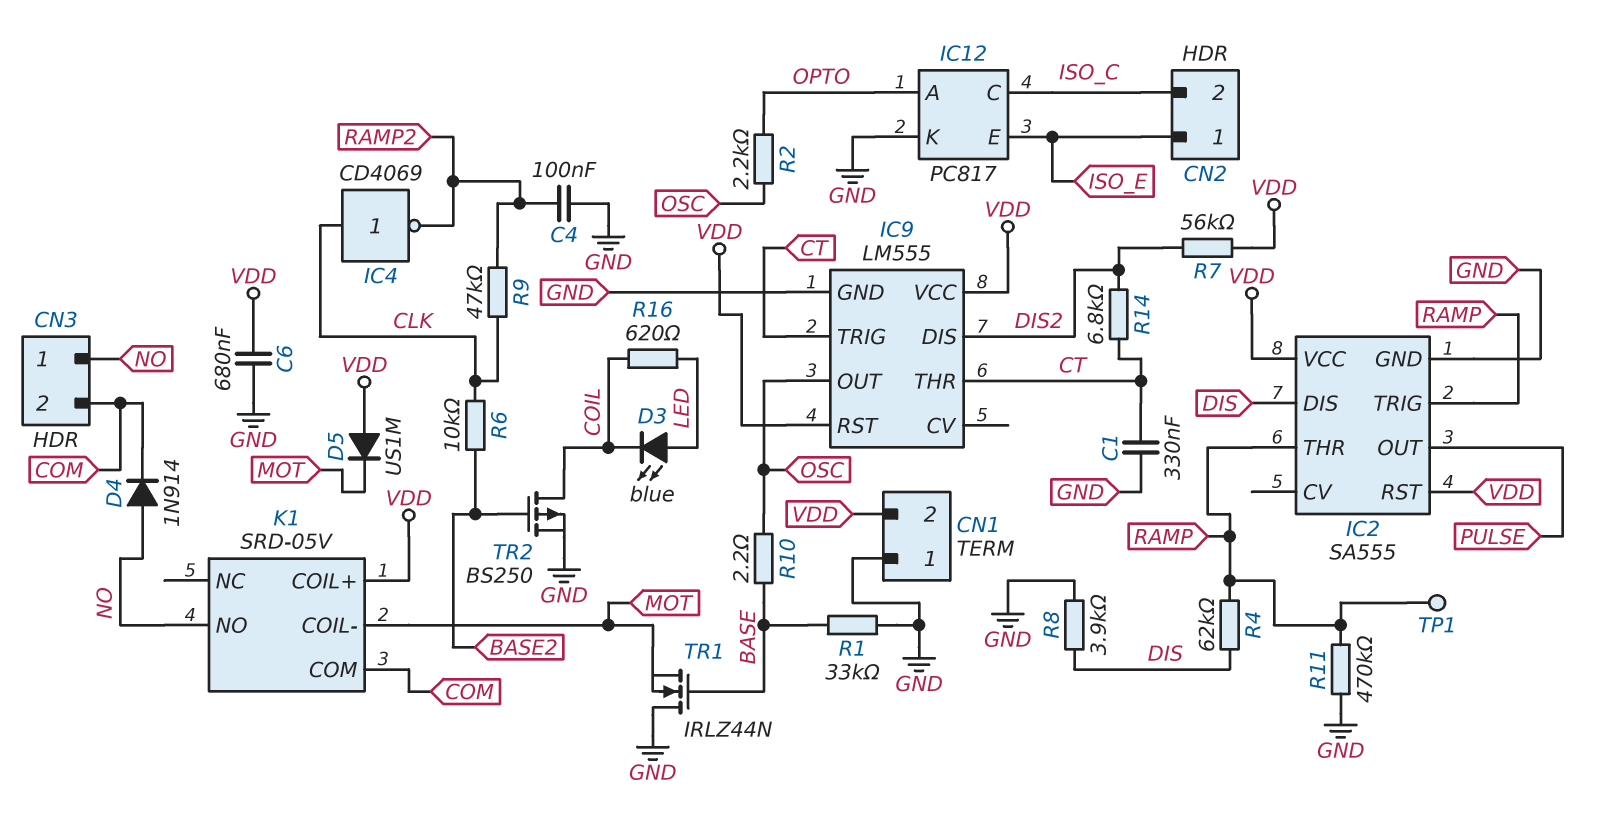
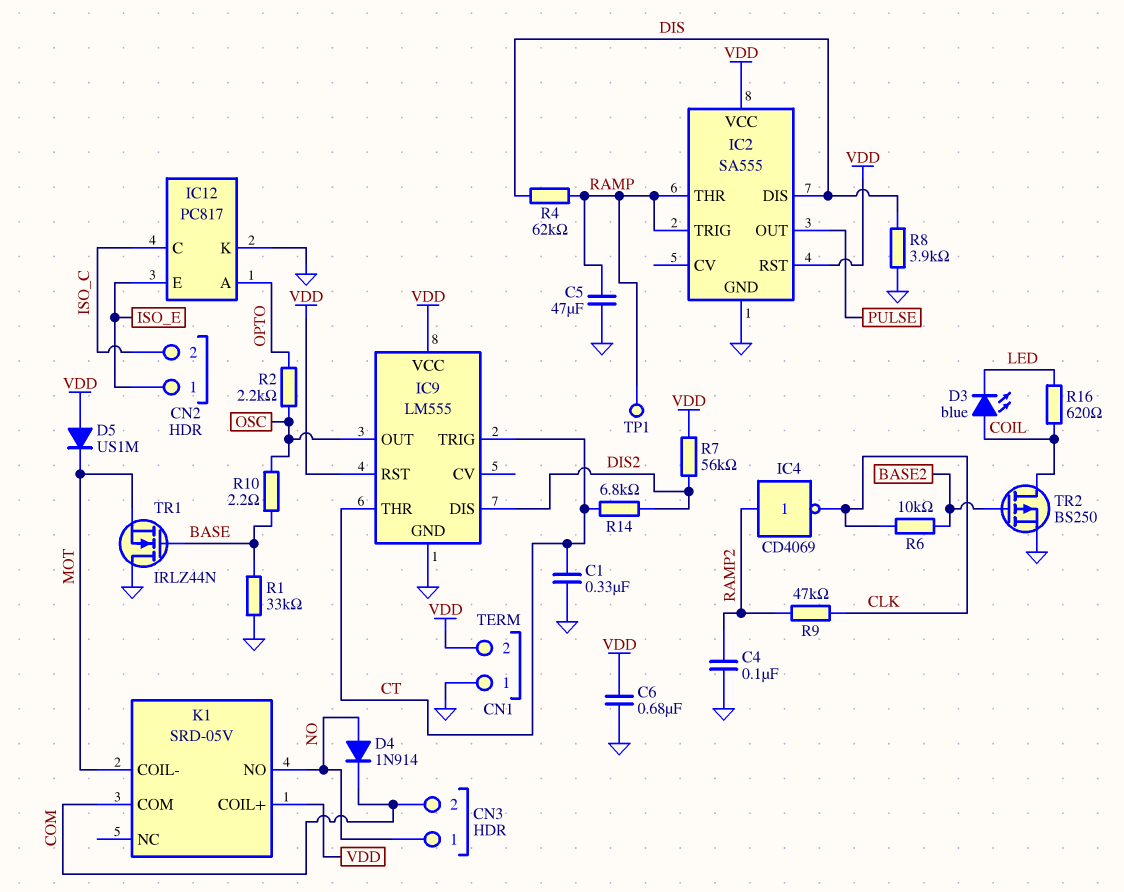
C5: none -> 47uF (GND, RAMP)
D3: LED blue (A LED, K COIL) -> LED blue (A COIL, K LED)
IC4: NOT CD4069 (in CLK, out RAMP2) -> NOT CD4069 (in RAMP2, out CLK)
R11: 470k (GND, RAMP) -> none

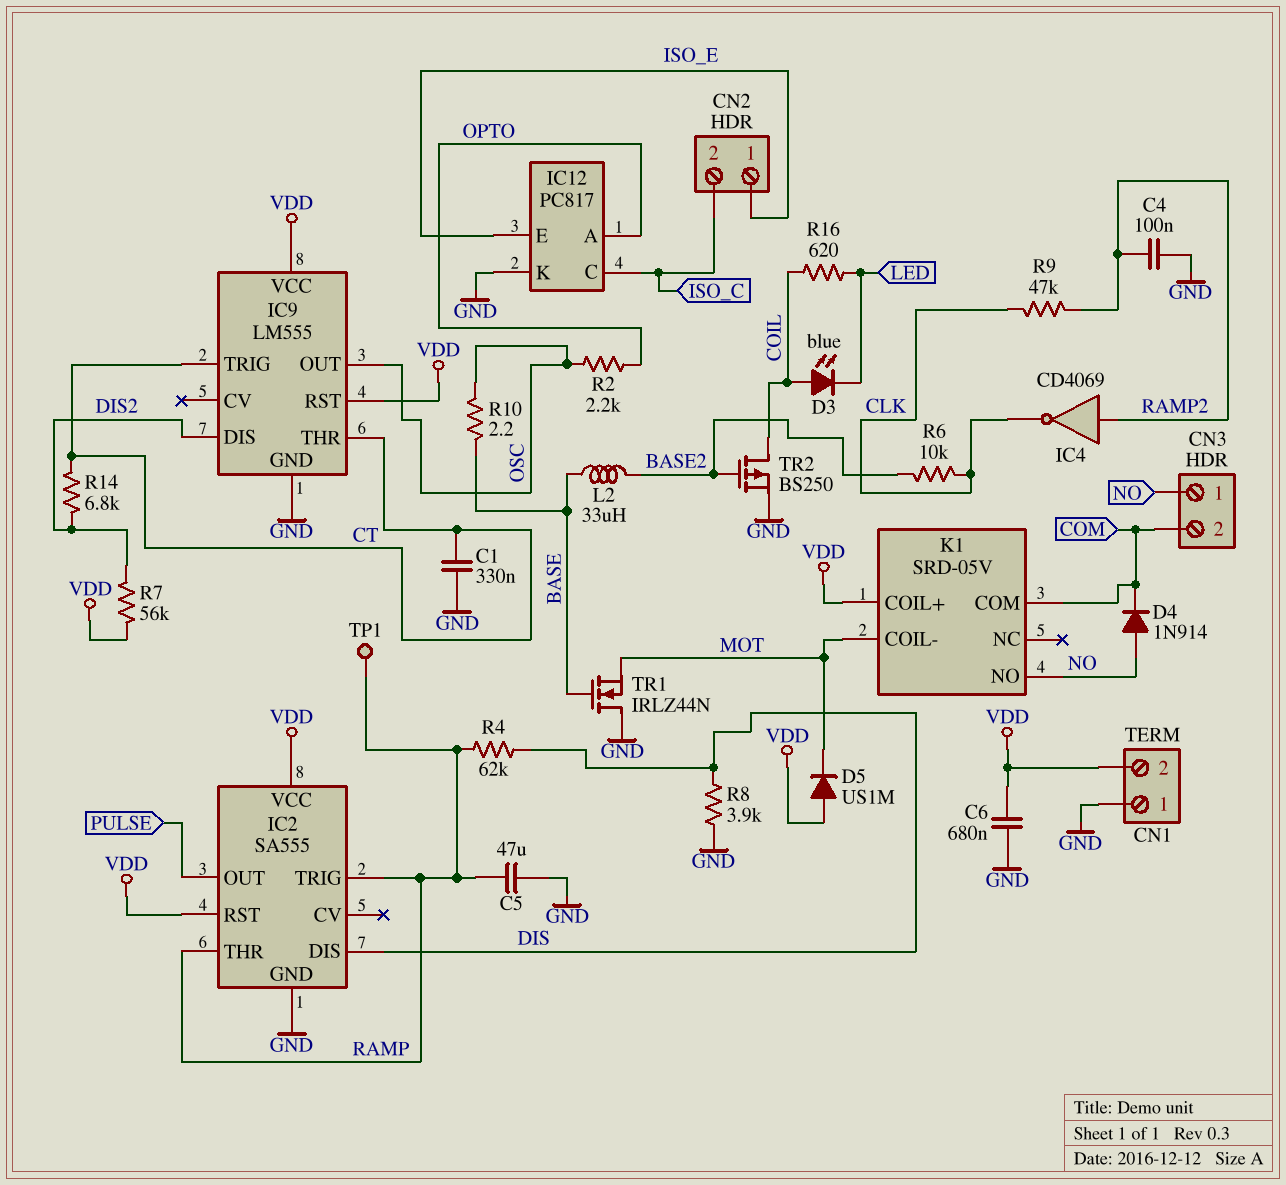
L2: none -> 33uH (BASE, BASE2)
R1: 33k (BASE, GND) -> none

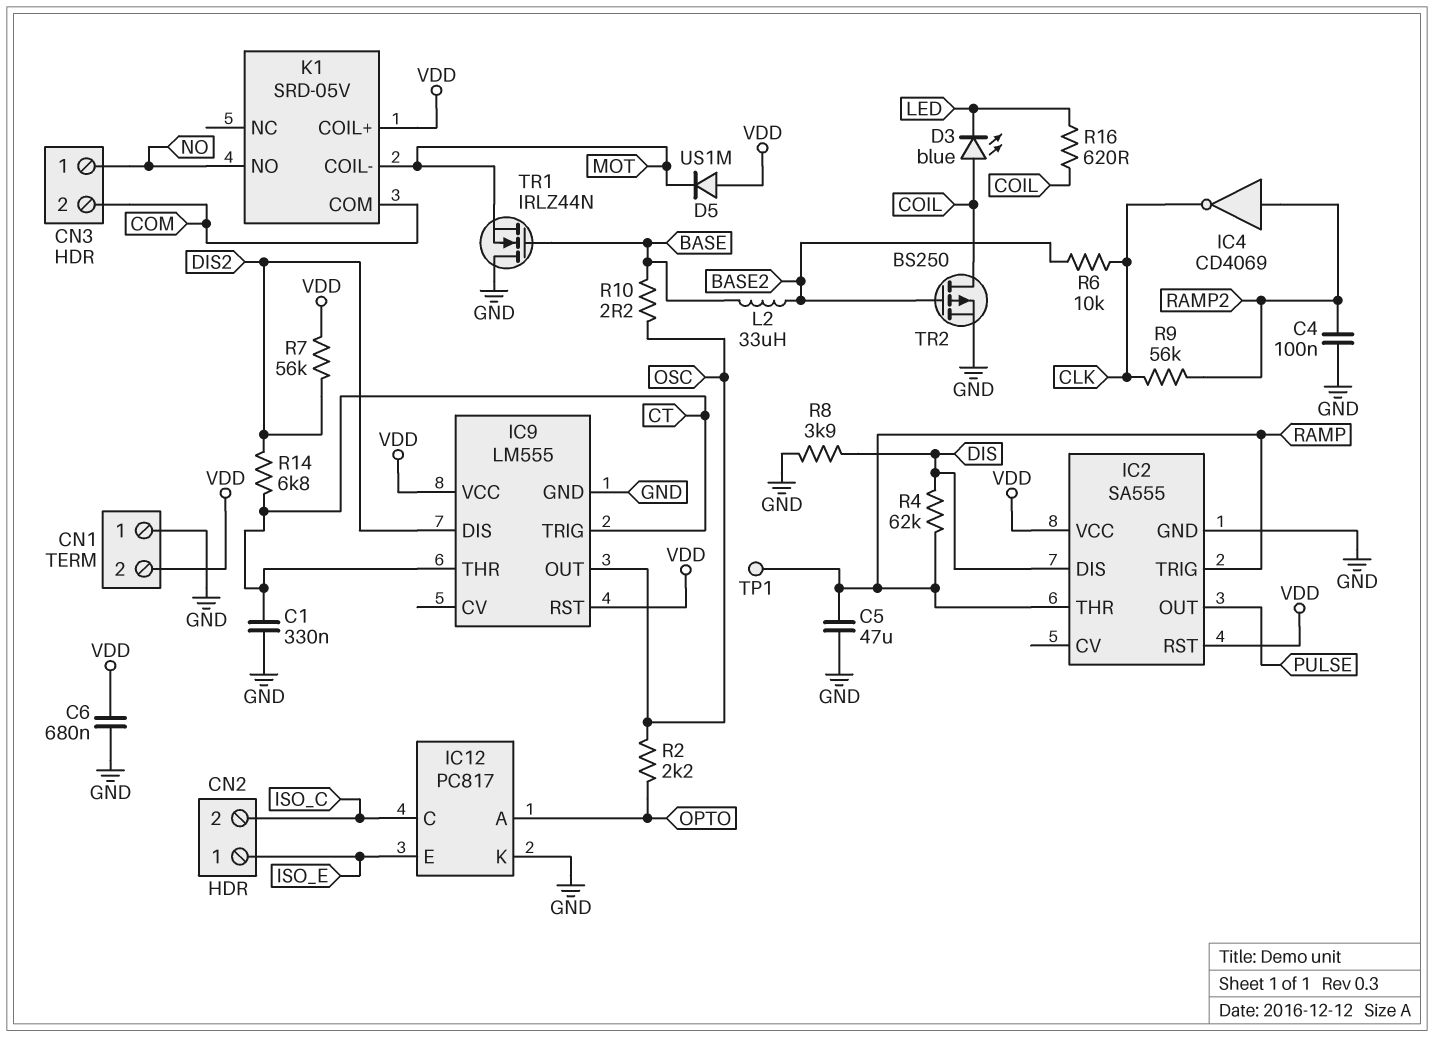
D4: diode 1N914 (A NO, K COM) -> none
R9: 47k (CLK, RAMP2) -> 56k (CLK, RAMP2)

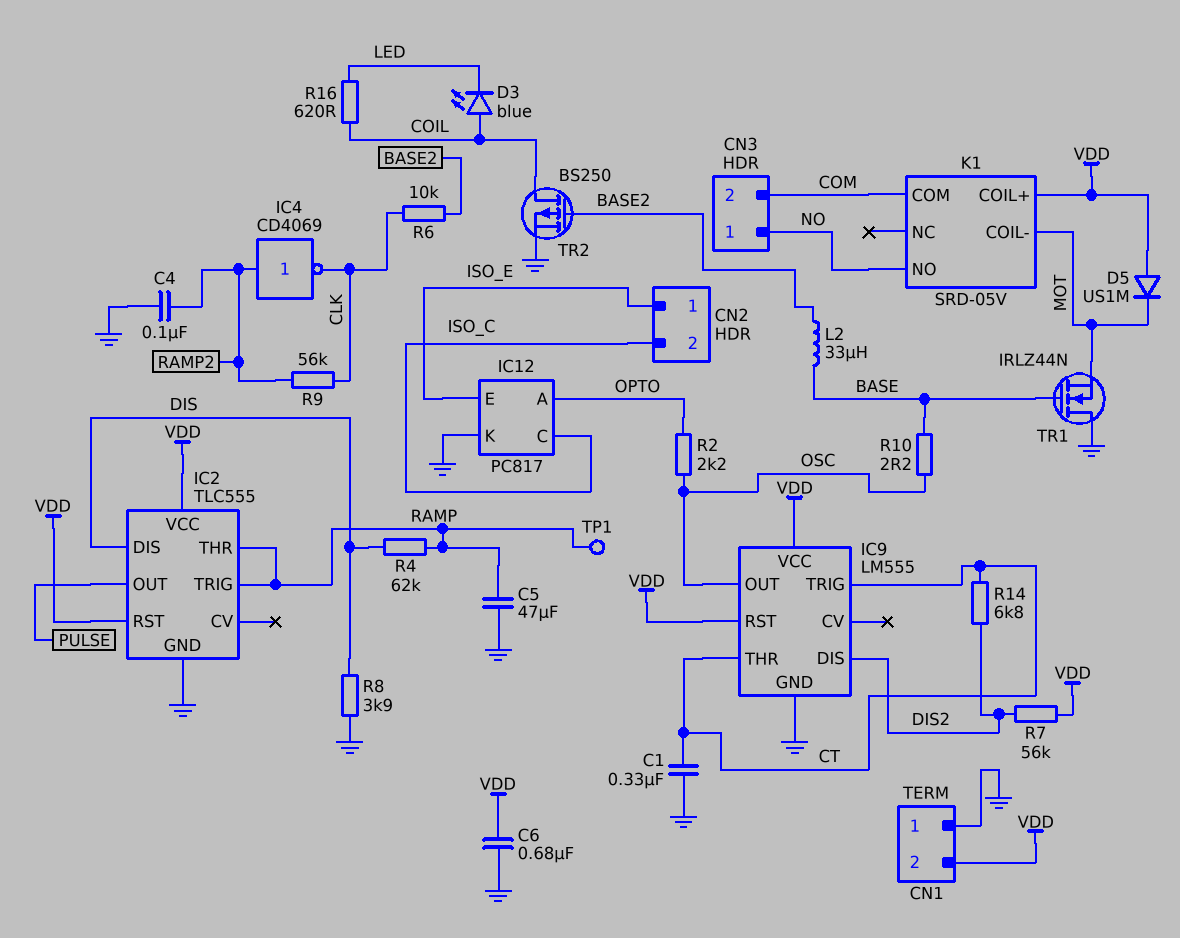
IC2: SA555 -> TLC555

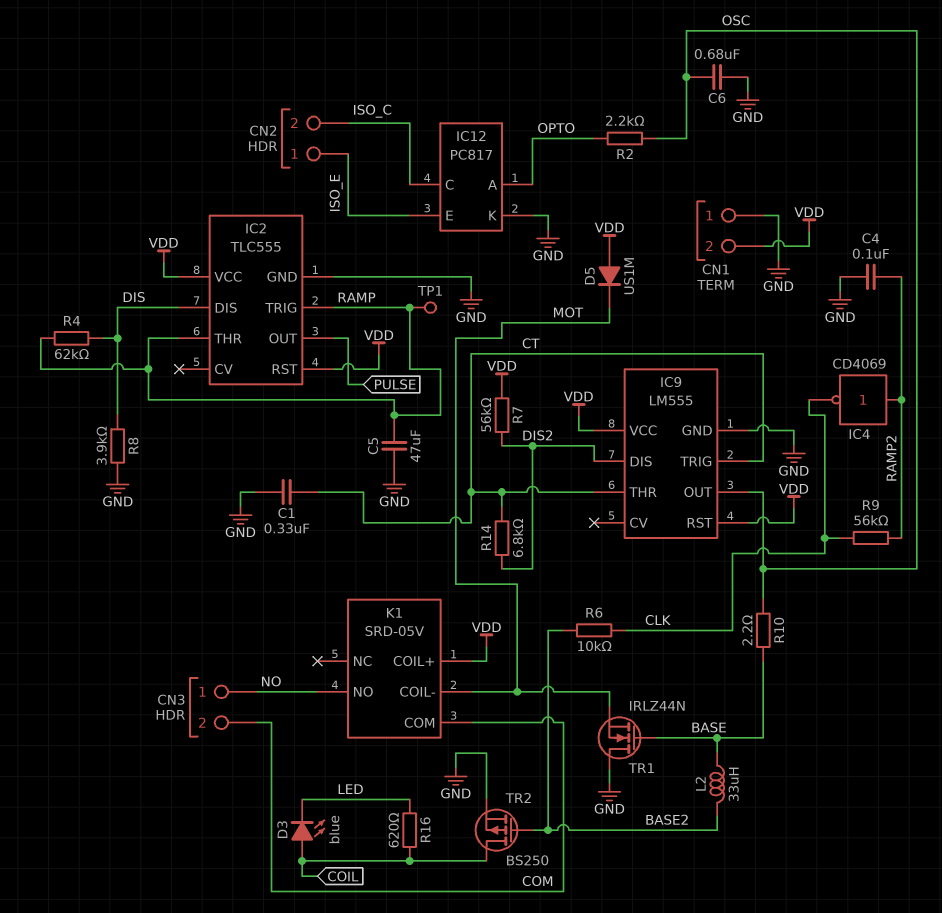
C6: 680nF (GND, VDD) -> 680nF (GND, OSC)

